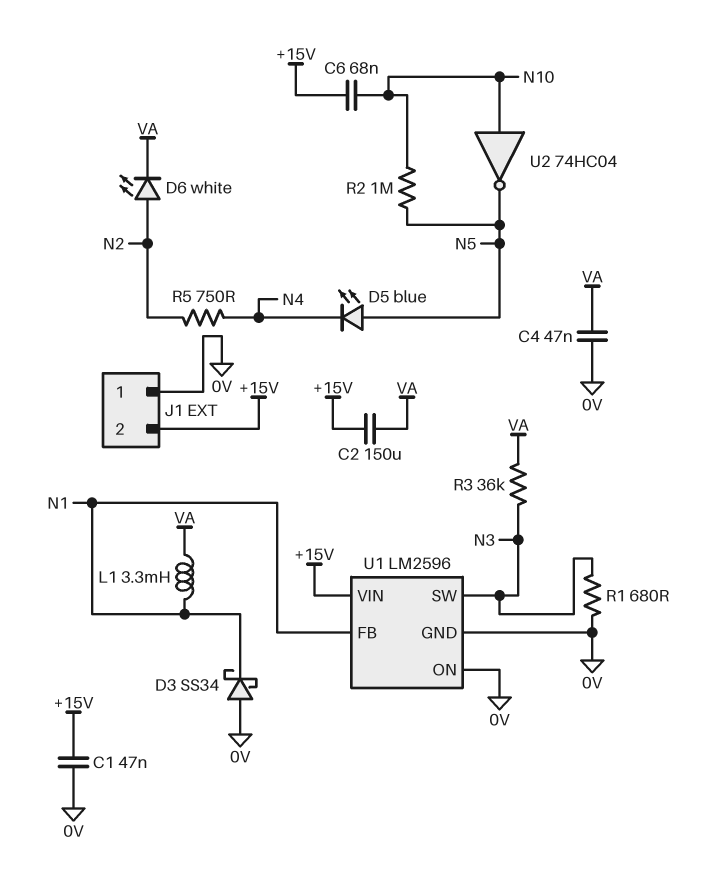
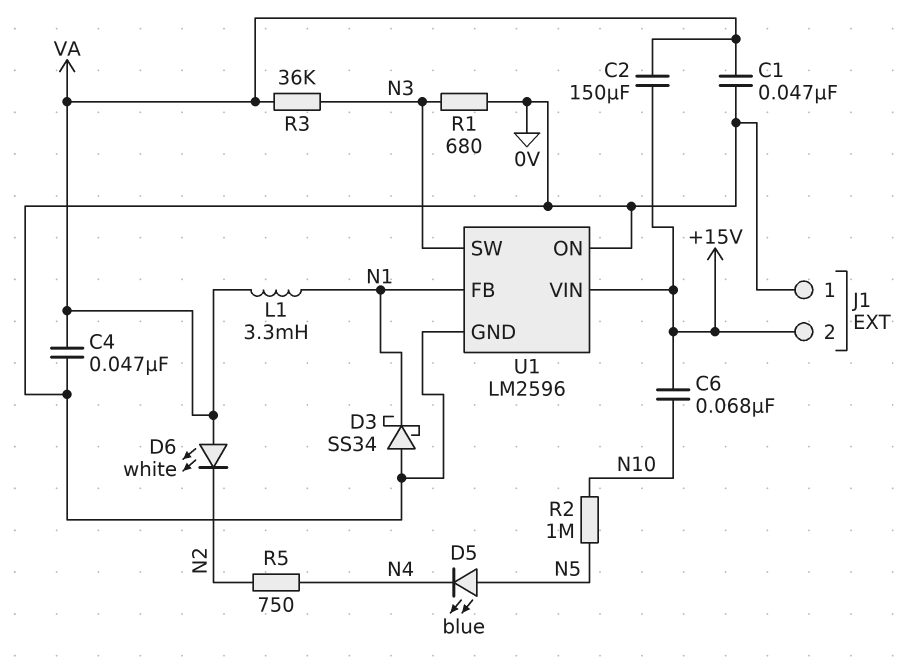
C1: 47nF (+15V, 0V) -> 47nF (0V, VA)
D6: LED white (A N2, K VA) -> LED white (A VA, K N2)
U2: NOT 74HC04 (in N10, out N5) -> none

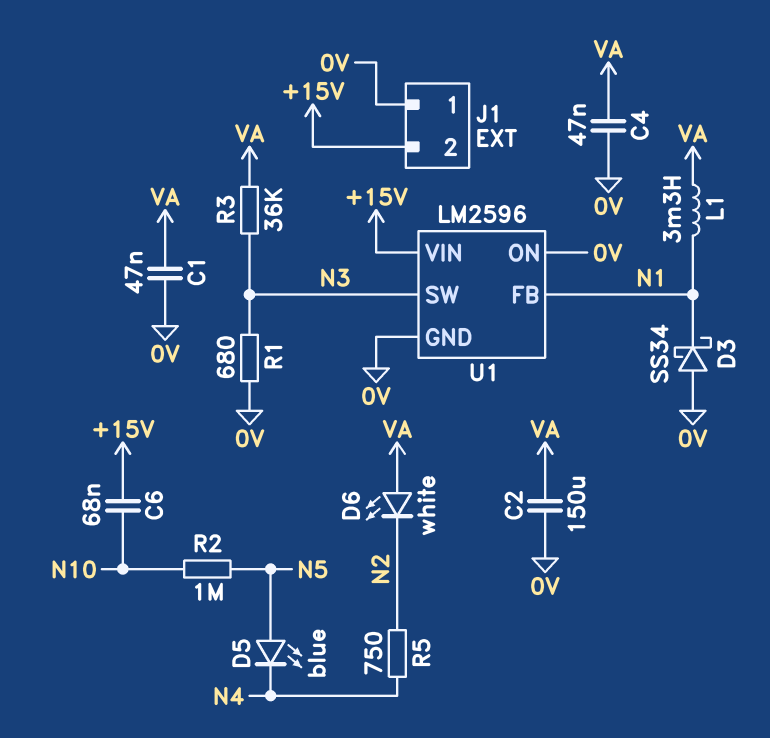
C2: 150uF (+15V, VA) -> 150uF (0V, VA)

